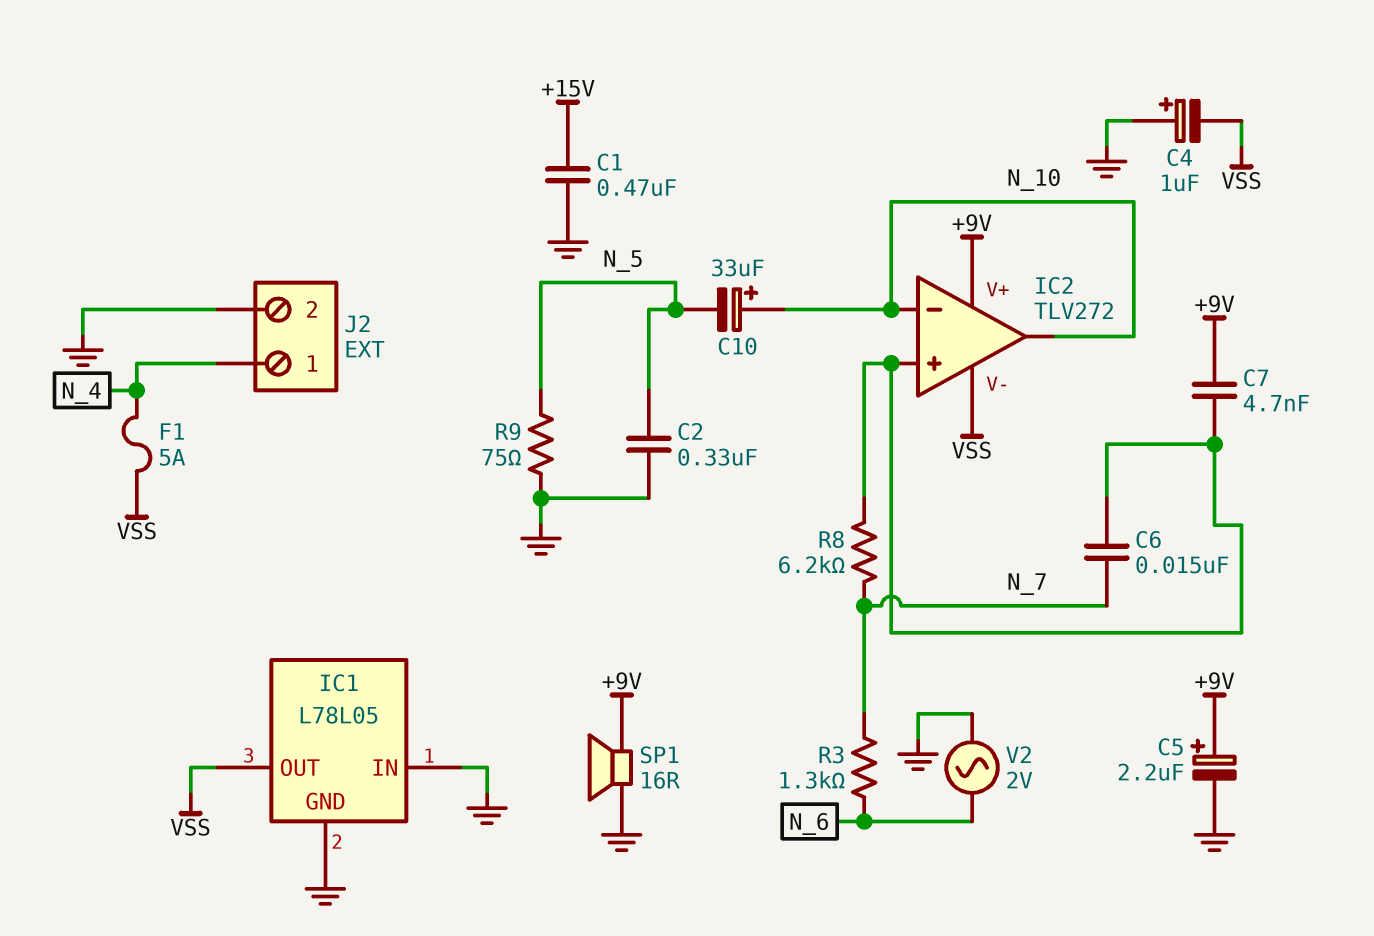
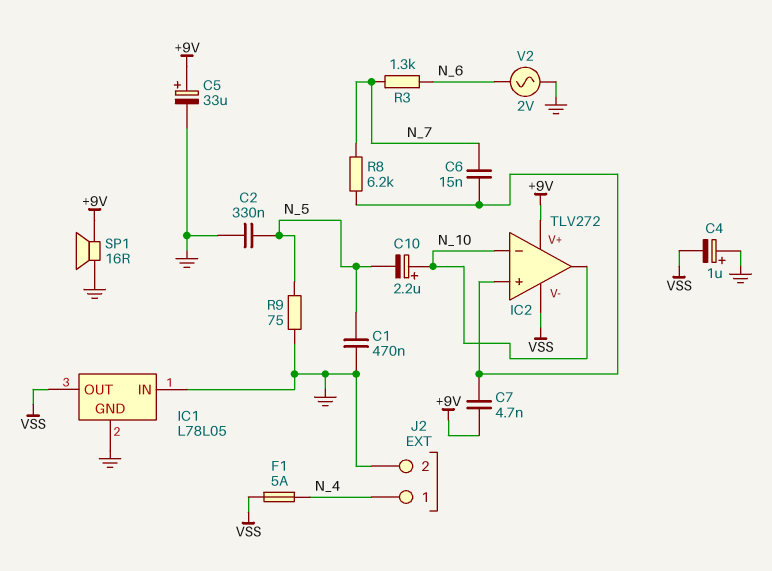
C1: 470nF (+15V, GND) -> 470nF (GND, N_5)
C5: 2.2uF (plus +9V, minus GND) -> 33uF (plus +9V, minus GND)
C10: 33uF (plus N_10, minus N_5) -> 2.2uF (plus N_10, minus N_5)

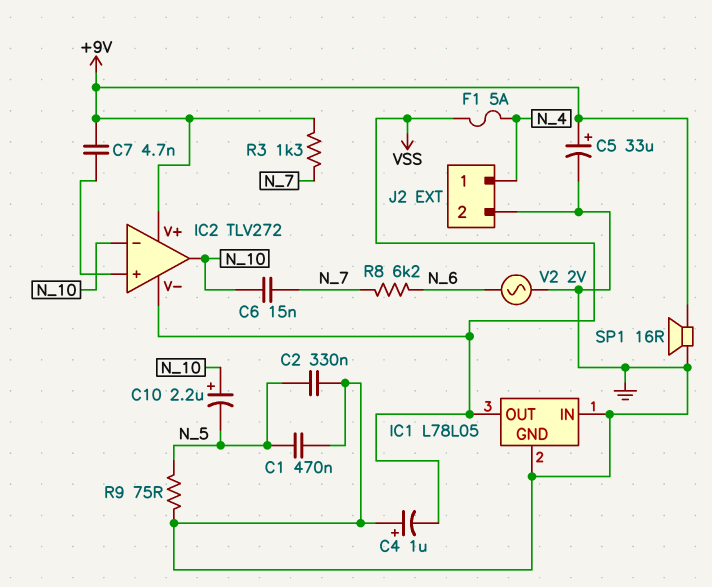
C6: 15nF (IC2/in+, N_7) -> 15nF (N_7, N_10)
R3: 1.3k (N_6, N_7) -> 1.3k (+9V, N_7)
R8: 6.2k (IC2/in+, N_7) -> 6.2k (N_6, N_7)

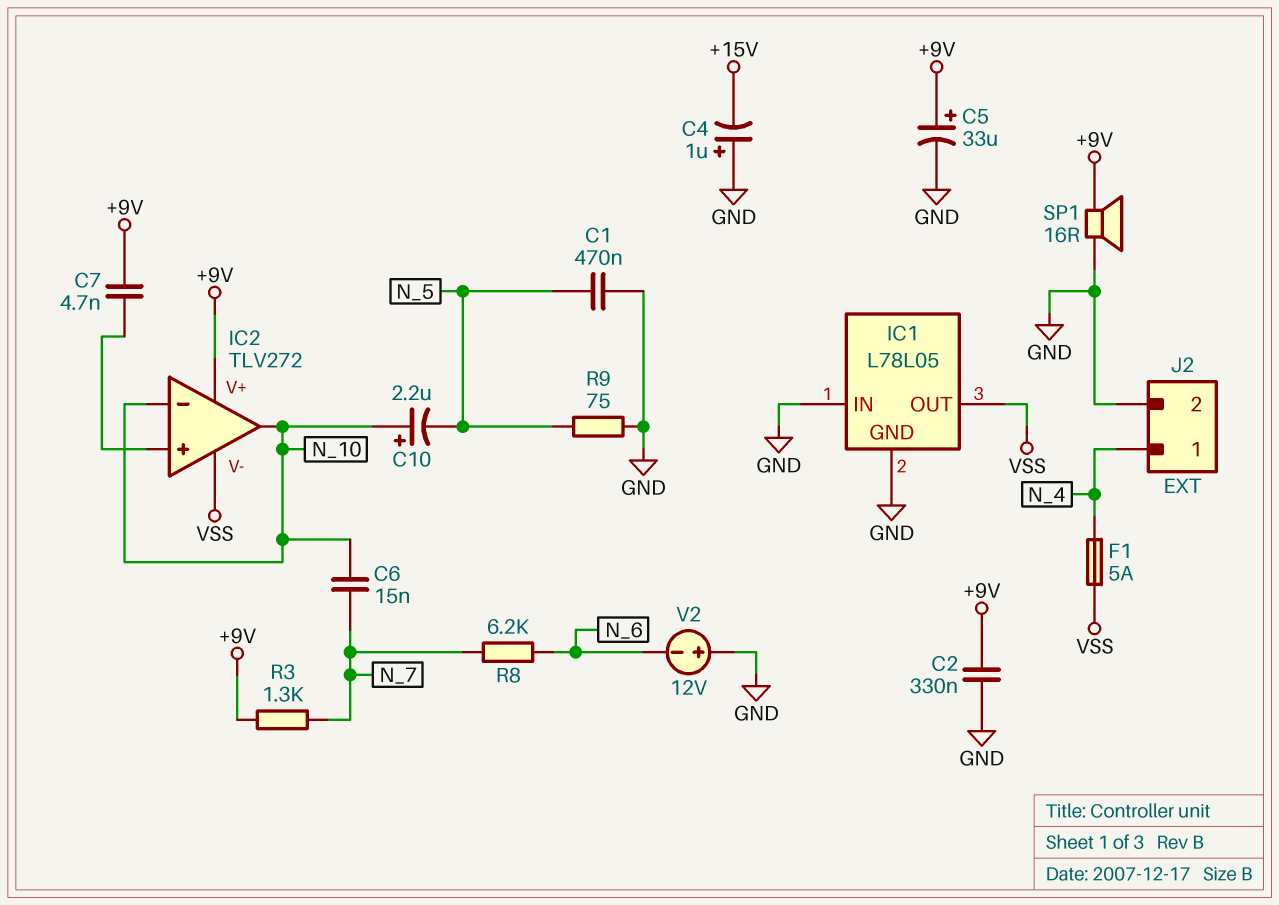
C2: 330nF (GND, N_5) -> 330nF (+9V, GND)
C4: 1uF (plus GND, minus VSS) -> 1uF (plus GND, minus +15V)
V2: AC 2V (GND, N_6) -> 12V (plus GND, minus N_6)

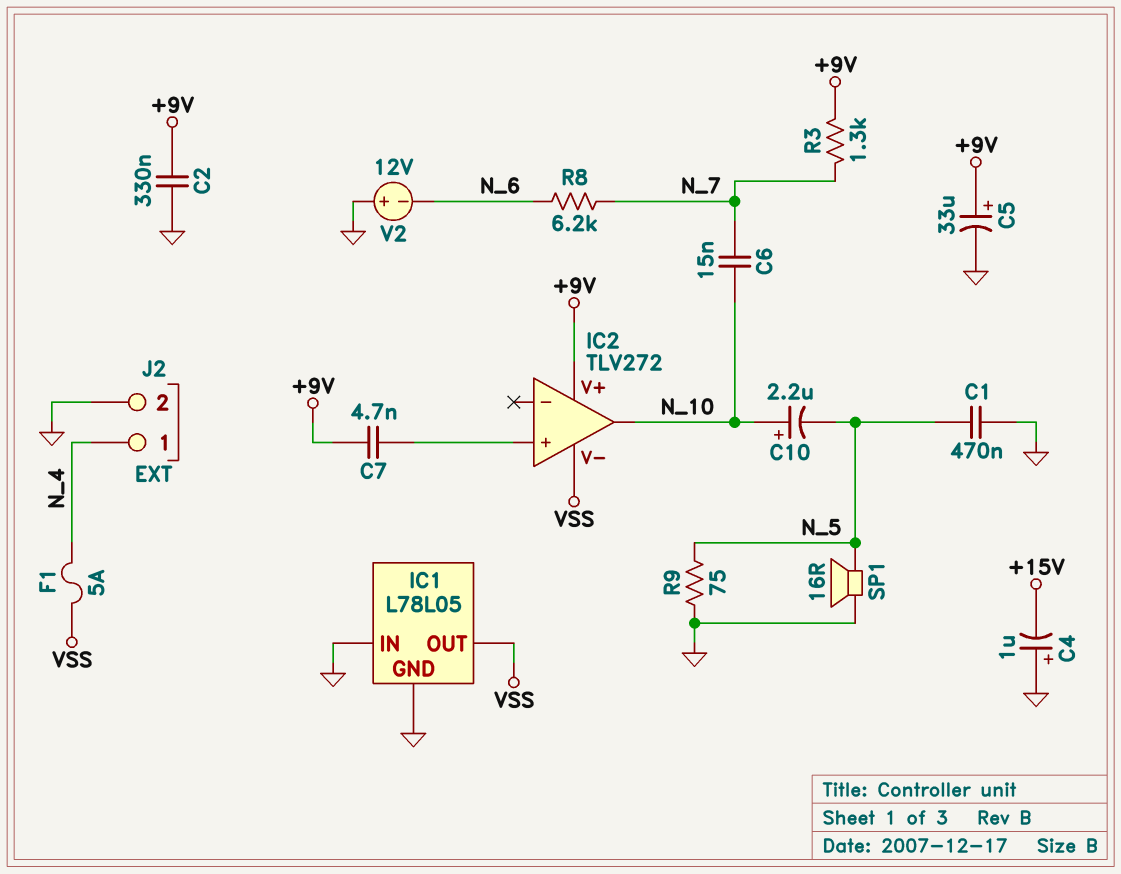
IC2 pin in-: N_10 -> none
SP1: speaker 16R (+9V, GND) -> speaker 16R (GND, N_5)

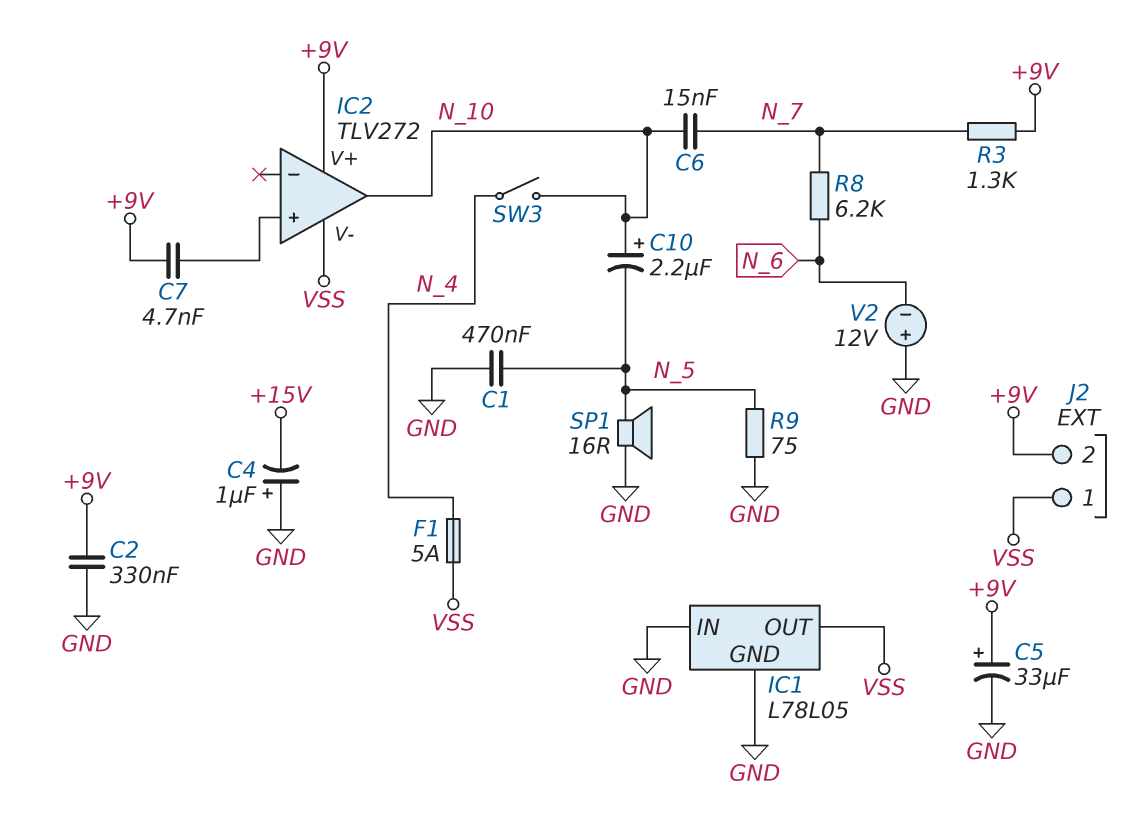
J2 pin 1: N_4 -> VSS
J2 pin 2: GND -> +9V
SW3: none -> switch (N_4, N_10)

